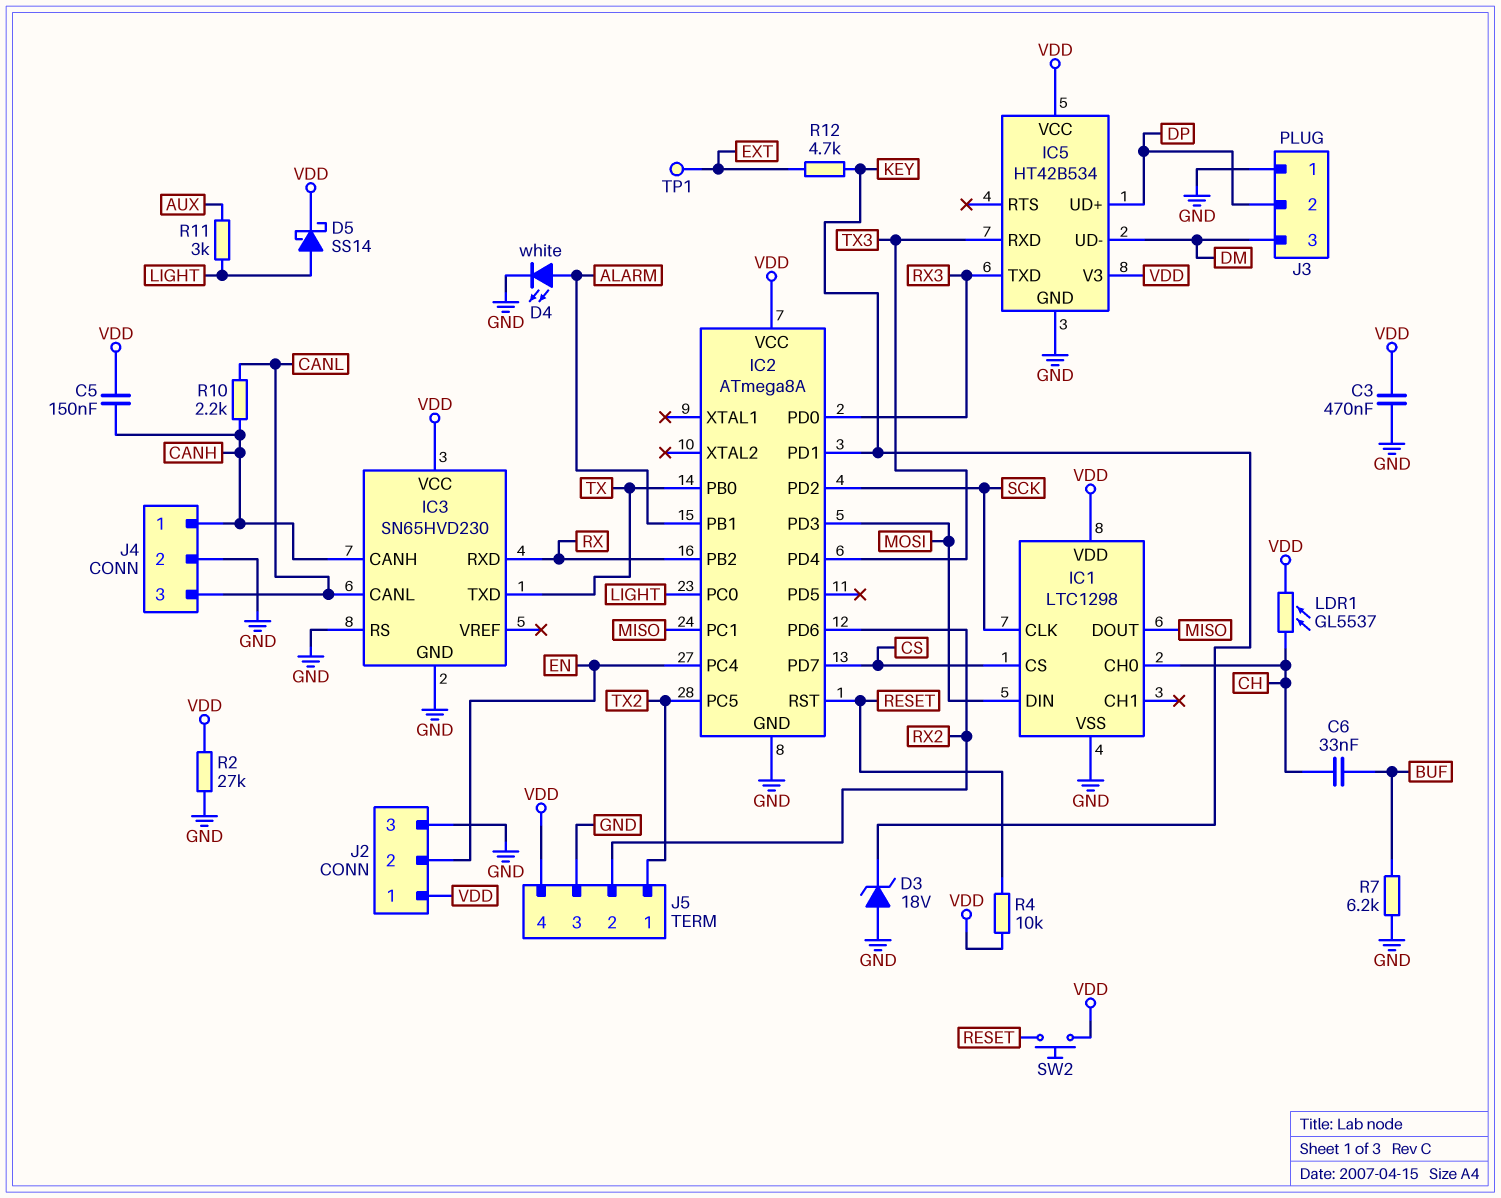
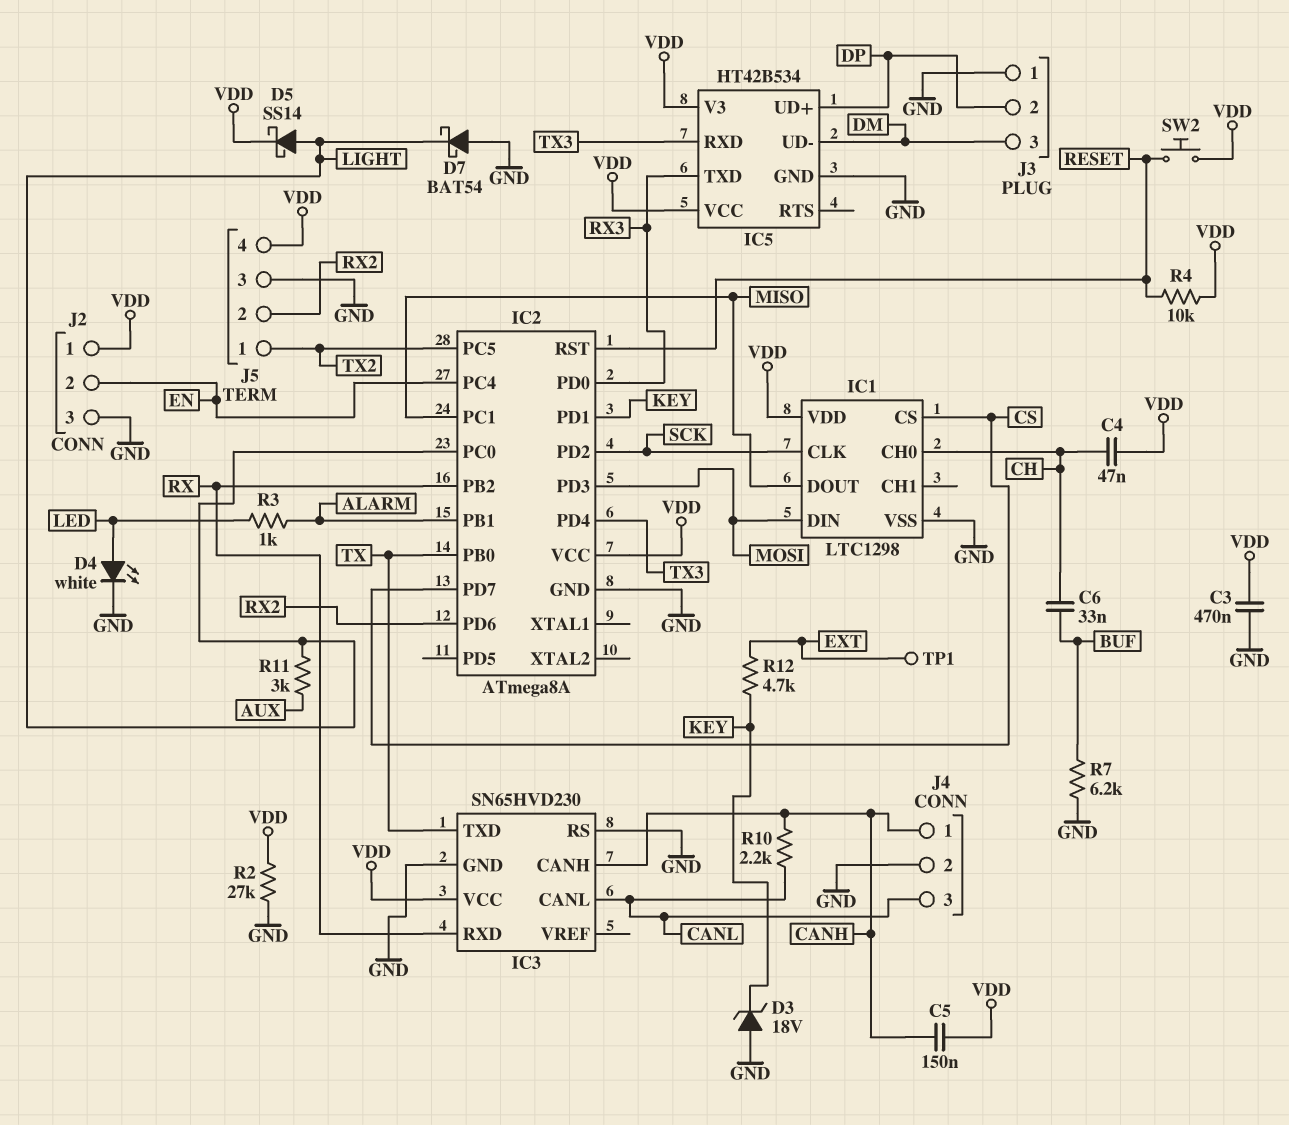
C4: none -> 47nF (CH, VDD)
D4: LED white (A ALARM, K GND) -> LED white (A LED, K GND)
D7: none -> schottky BAT54 (A GND, K LIGHT)
LDR1: GL5537 (CH, VDD) -> none
R3: none -> 1k (ALARM, LED)

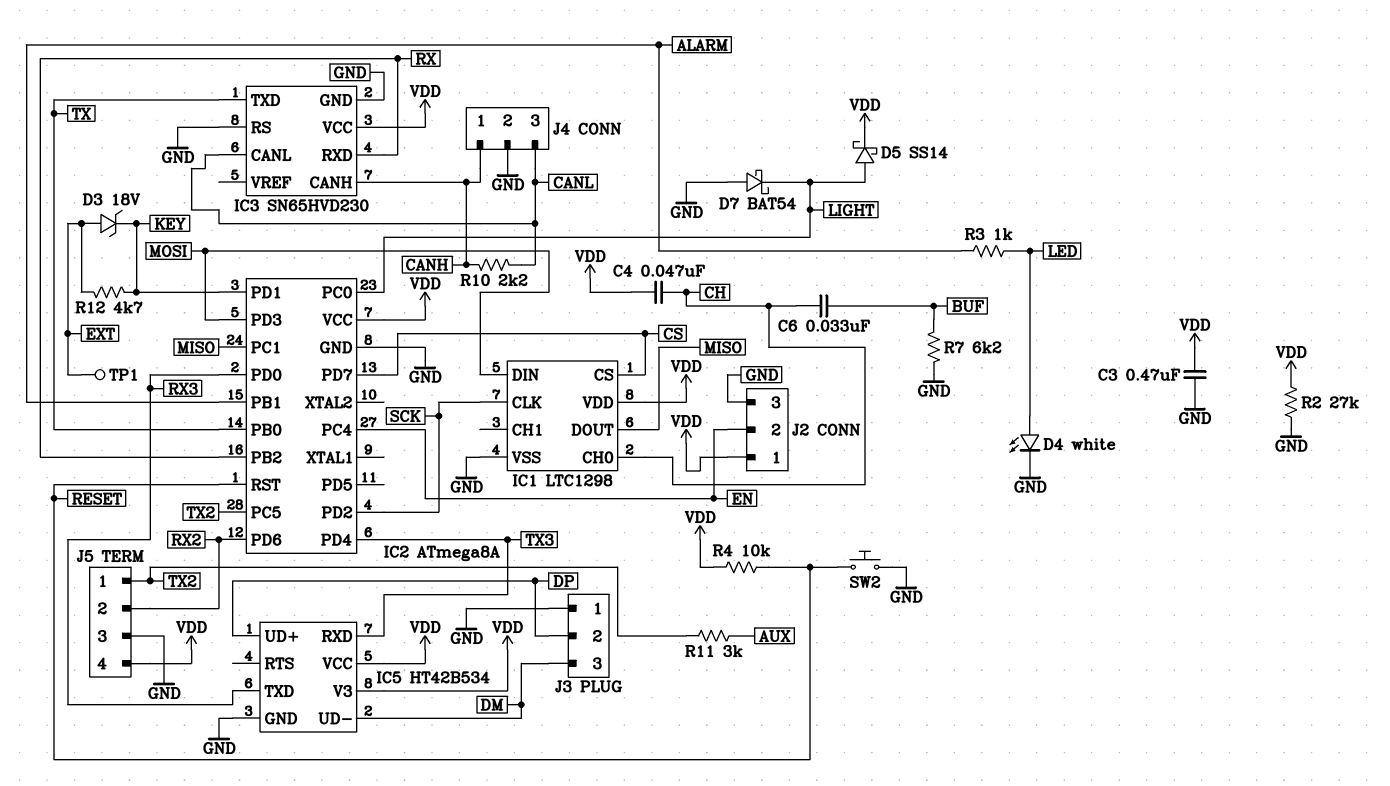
C5: 150nF (CANH, VDD) -> none
D3: zener 18V (A GND, K KEY) -> zener 18V (A EXT, K KEY)
R11: 3k (AUX, LIGHT) -> 3k (AUX, TX2)
SW2: button (RESET, VDD) -> button (GND, RESET)

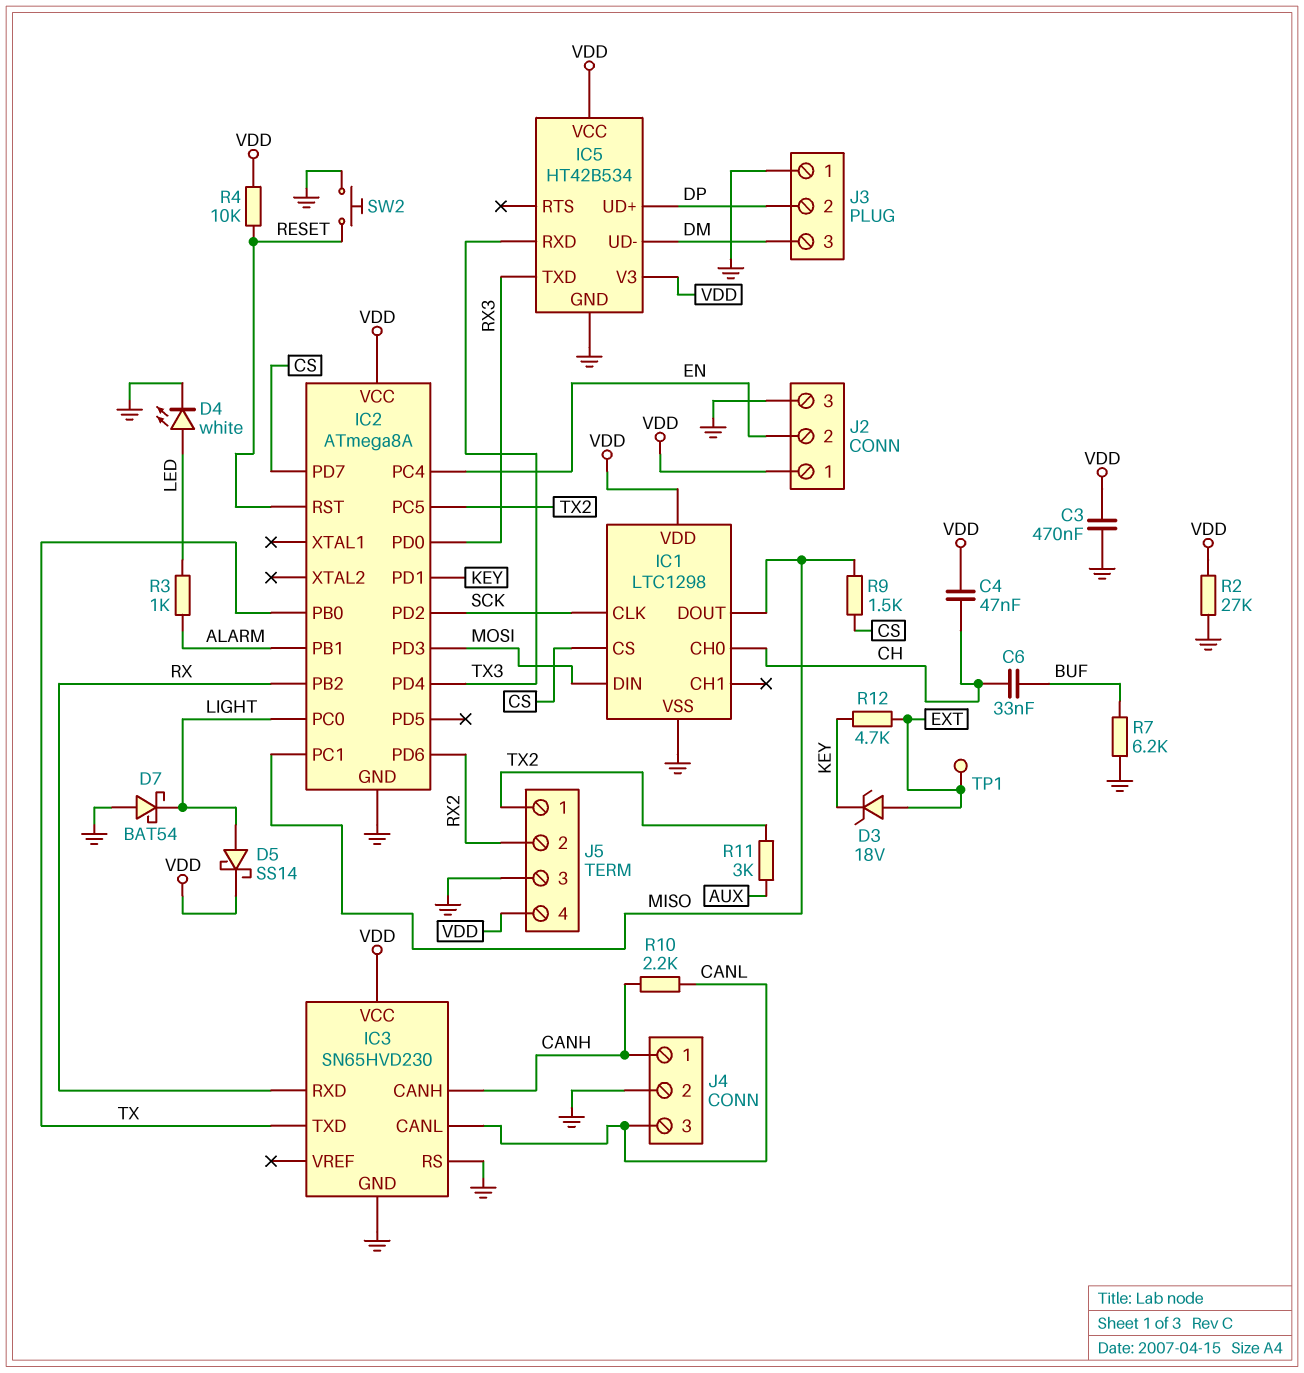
R9: none -> 1.5k (CS, MISO)

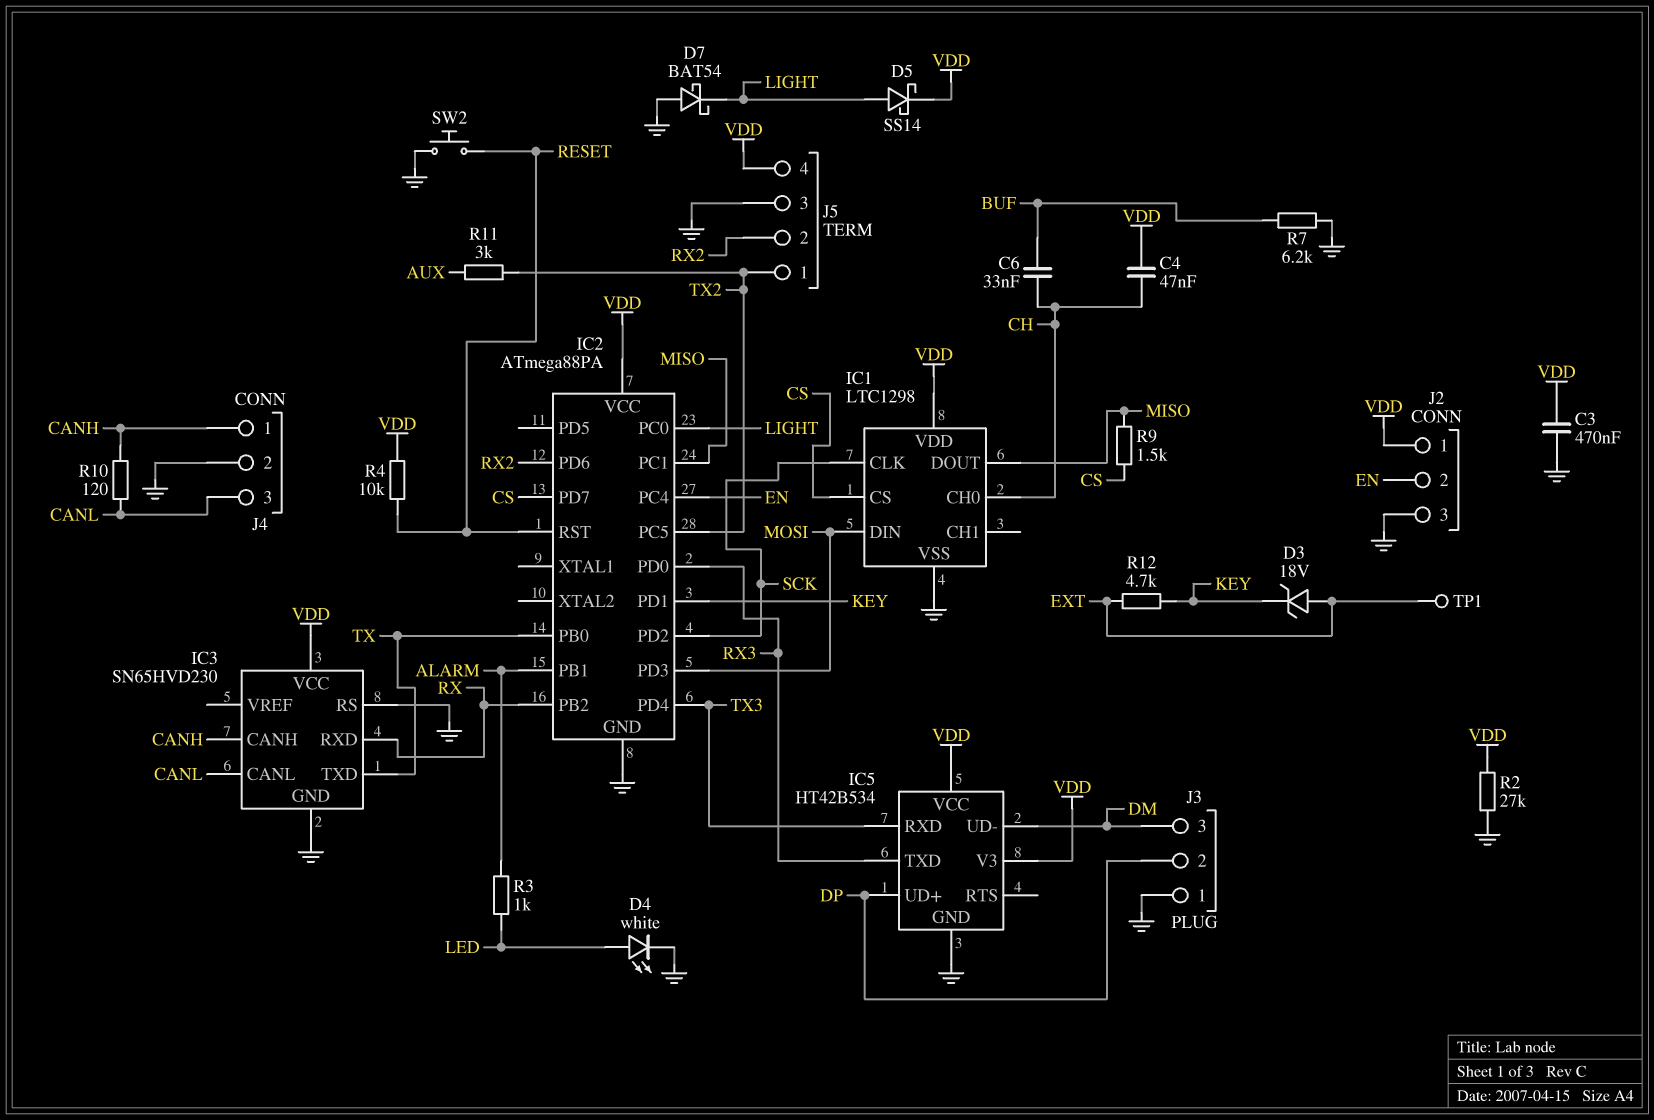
IC2: ATmega8A -> ATmega88PA
R10: 2.2k (CANH, CANL) -> 120 (CANH, CANL)

